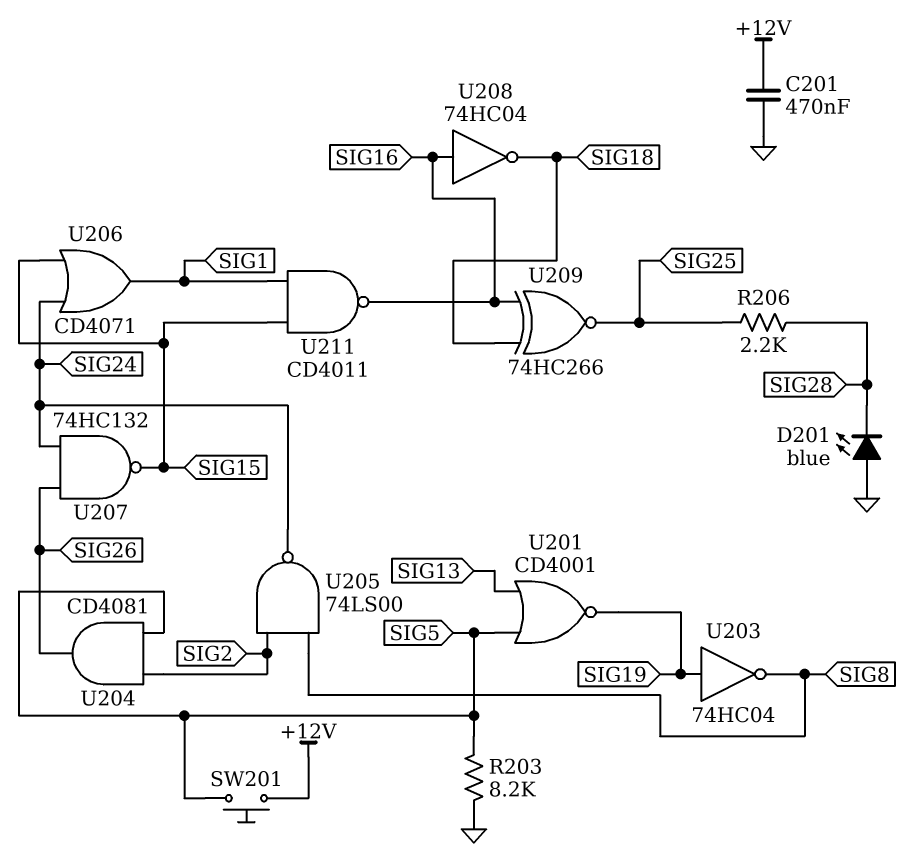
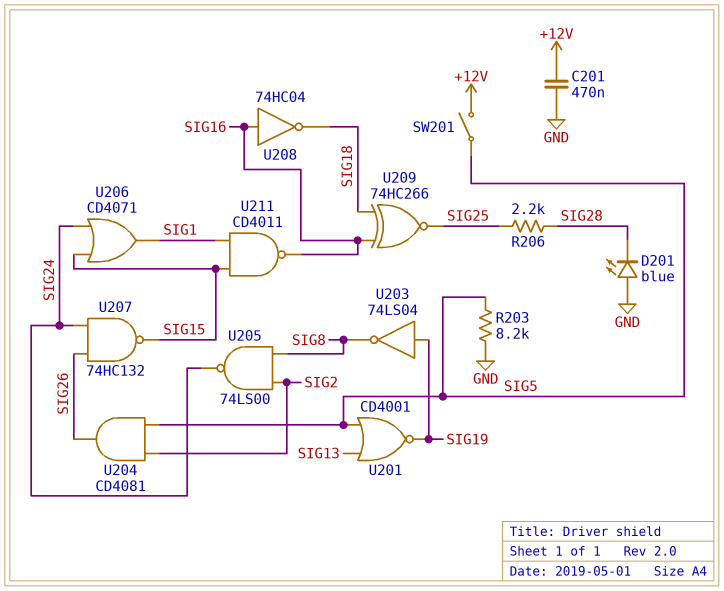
SW201: button (+12V, SIG5) -> switch (+12V, SIG5)
U203: NOT 74HC04 (in SIG19, out SIG8) -> NOT 74LS04 (in SIG19, out SIG8)

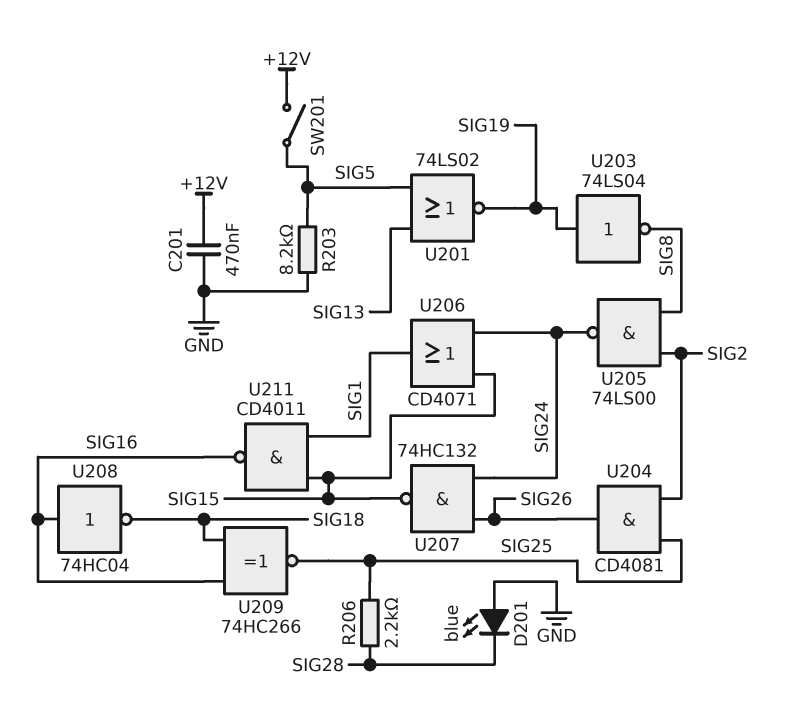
U201: NOR CD4001 (in SIG5, in SIG13, out SIG19) -> NOR 74LS02 (in SIG5, in SIG13, out SIG19)
U204: AND CD4081 (in SIG2, in SIG5, out SIG26) -> AND CD4081 (in SIG2, in SIG25, out SIG26)

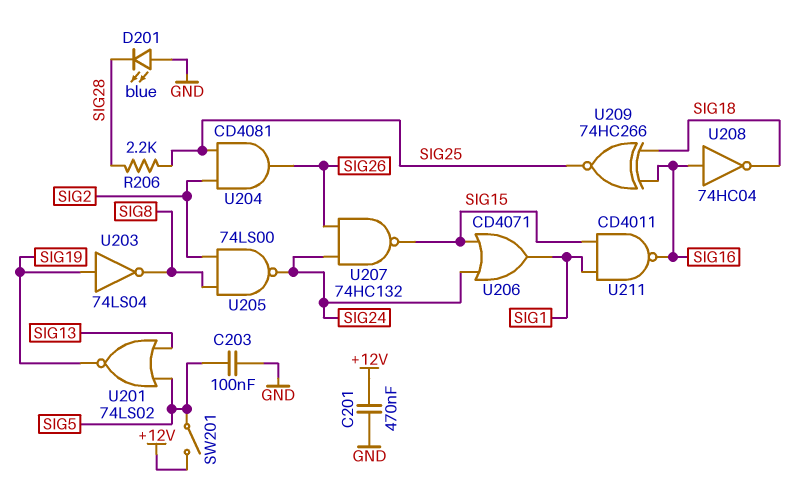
C203: none -> 100nF (GND, SIG5)
R203: 8.2k (GND, SIG5) -> none

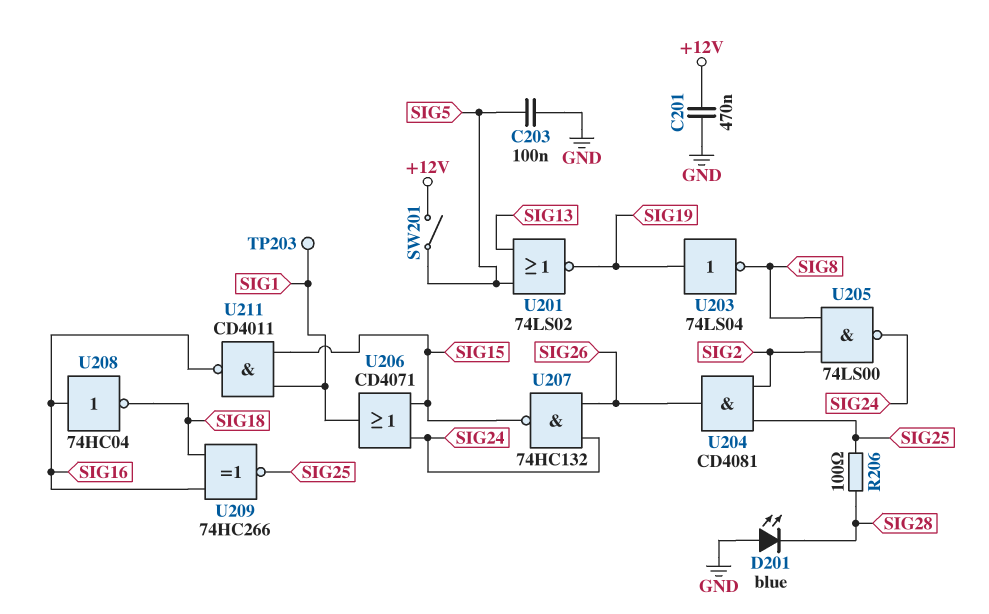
R206: 2.2k (SIG25, SIG28) -> 100 (SIG25, SIG28)
TP203: none -> test point (SIG1)

